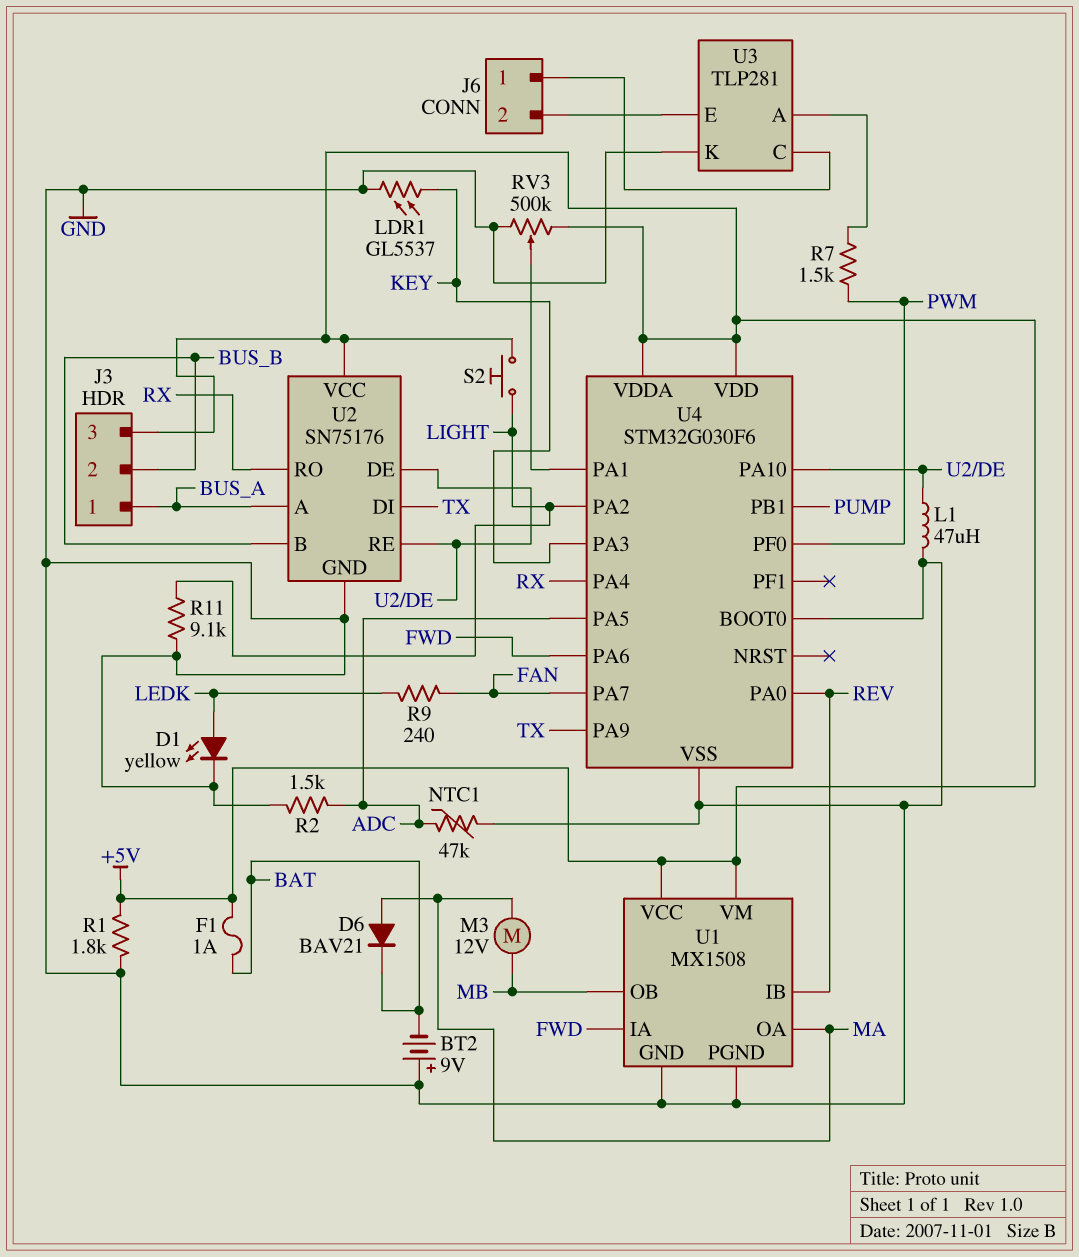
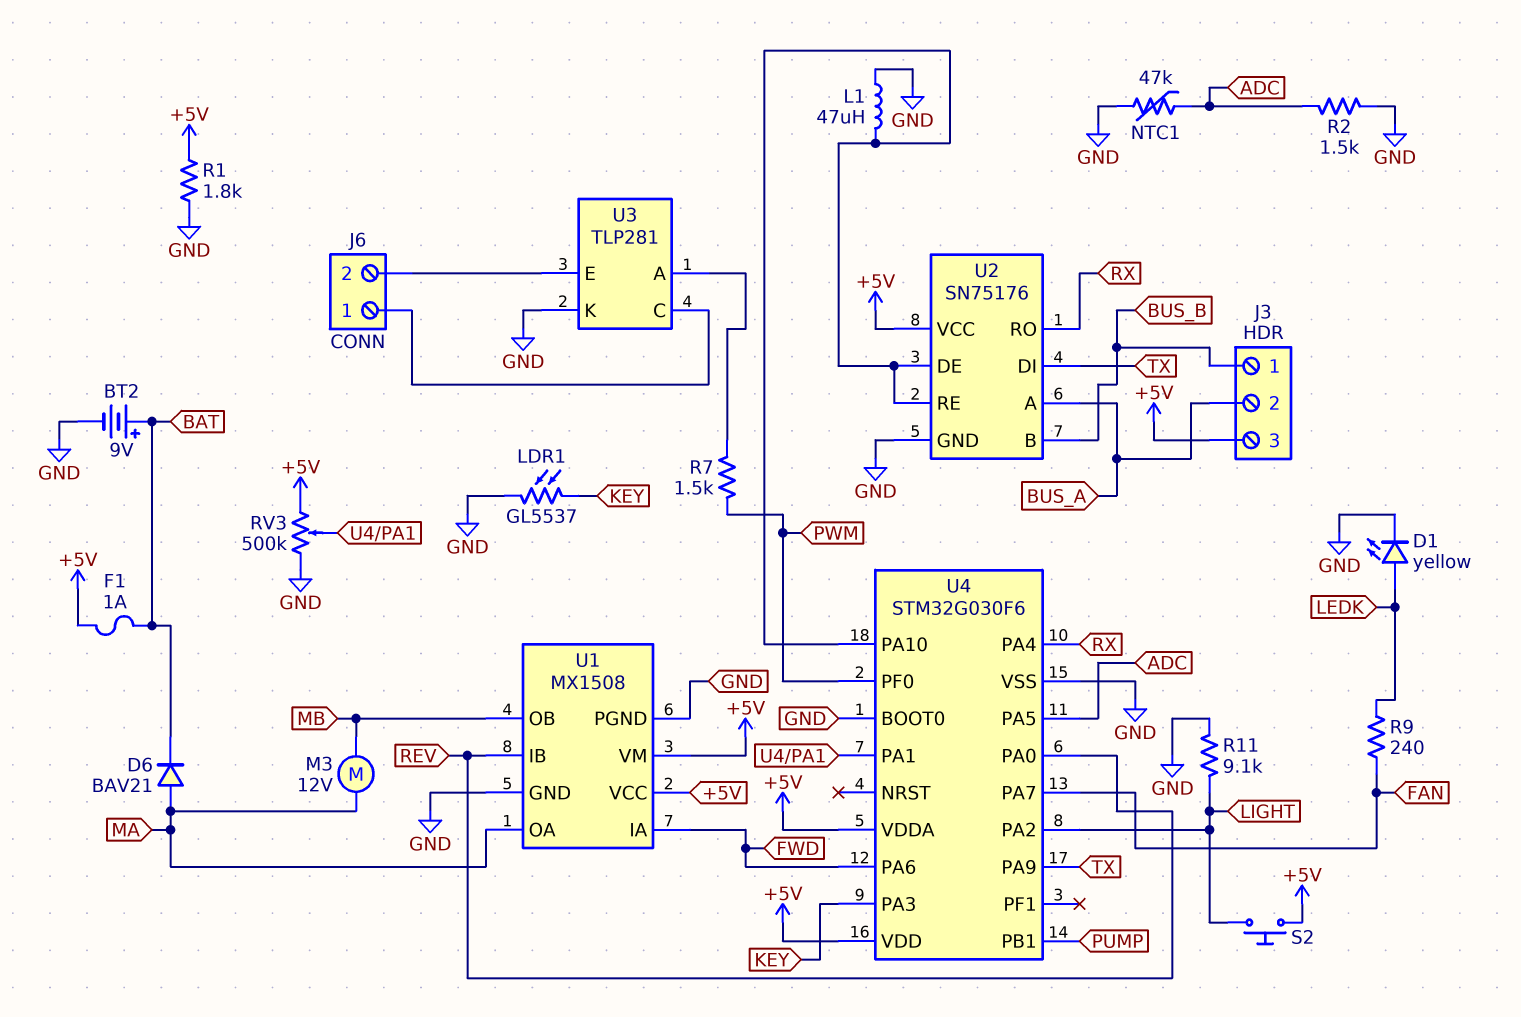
BT2: 9V (plus GND, minus BAT) -> 9V (plus BAT, minus GND)
J3 pin 1: BUS_A -> BUS_B
J3 pin 2: BUS_B -> BUS_A

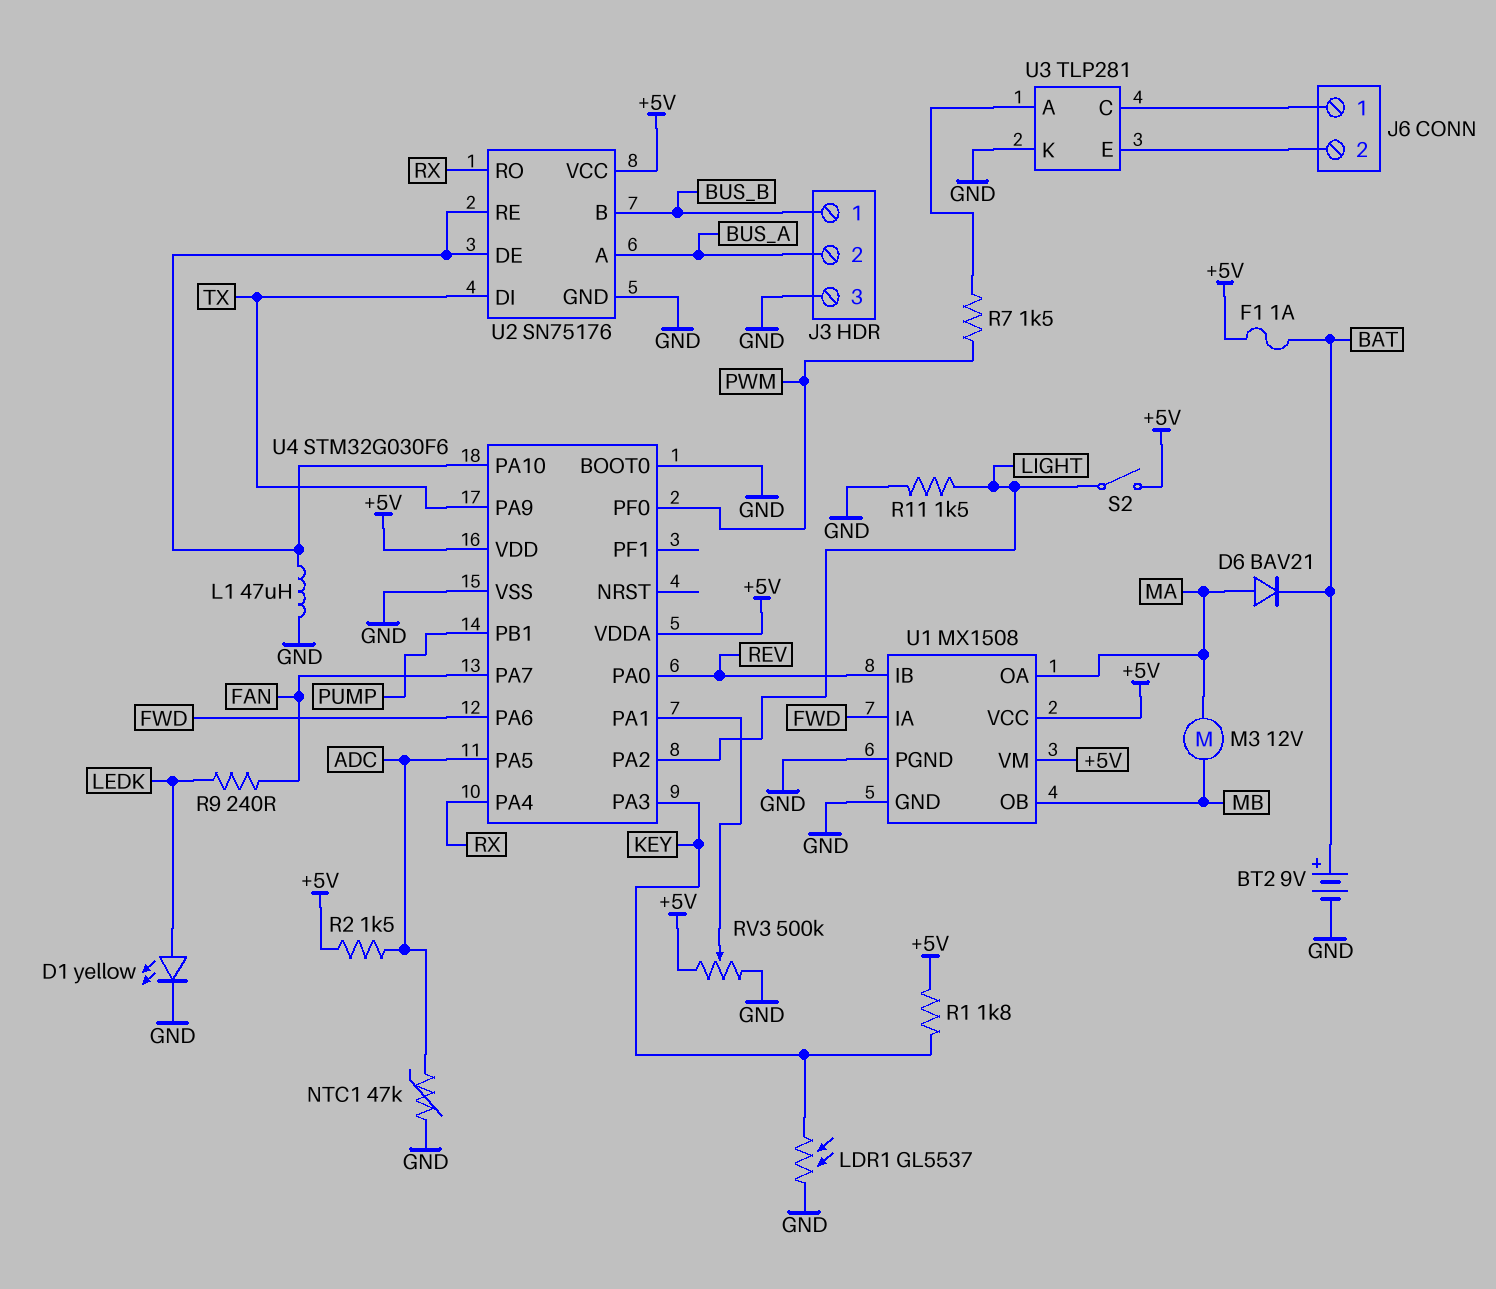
J3 pin 3: +5V -> GND
R1: 1.8k (+5V, GND) -> 1.8k (+5V, KEY)
R2: 1.5k (ADC, GND) -> 1.5k (+5V, ADC)
R11: 9.1k (GND, LIGHT) -> 1.5k (GND, LIGHT)
S2: button (+5V, LIGHT) -> switch (+5V, LIGHT)

